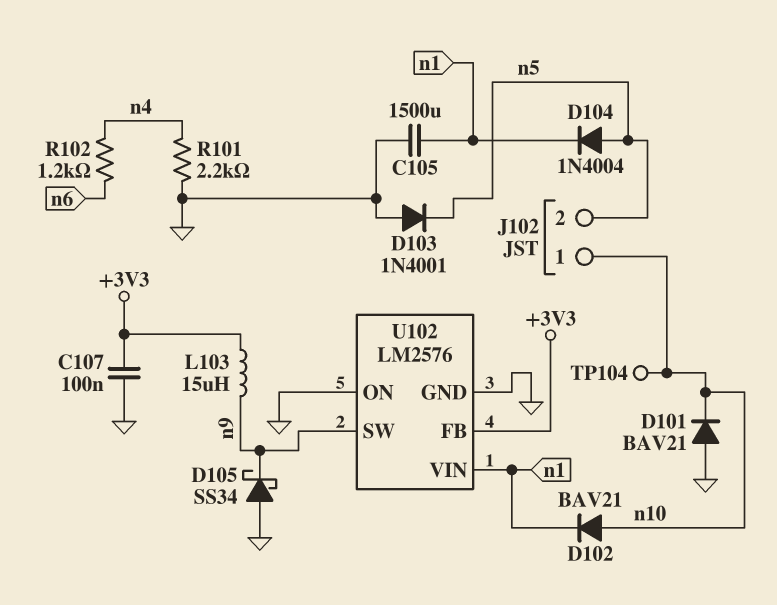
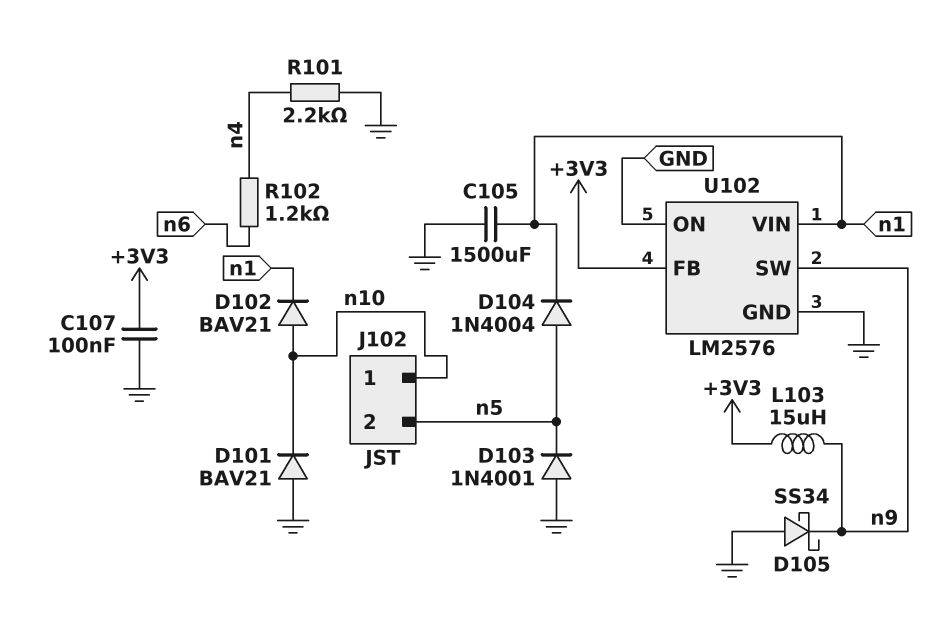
TP104: test point (n10) -> none

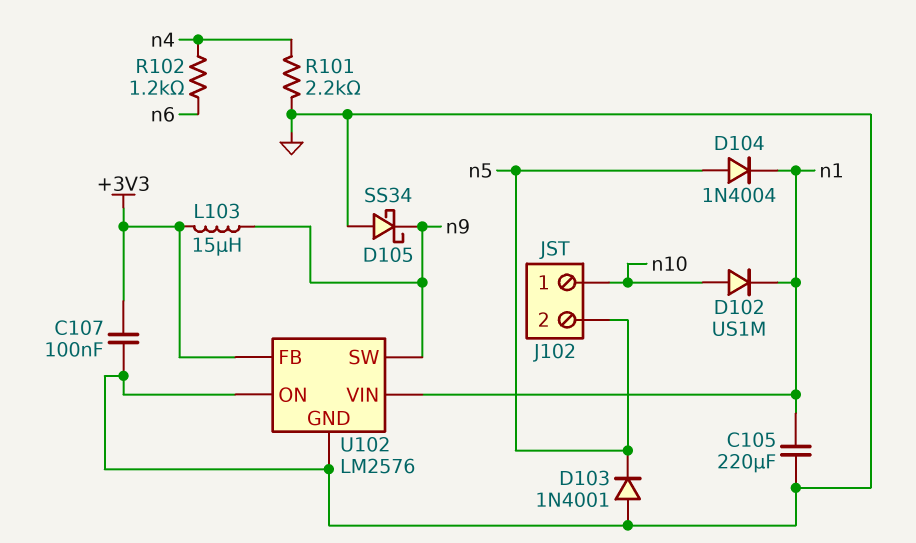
C105: 1500uF (GND, n1) -> 220uF (GND, n1)
D101: diode BAV21 (A GND, K n10) -> none
D102: diode BAV21 (A n10, K n1) -> diode US1M (A n10, K n1)

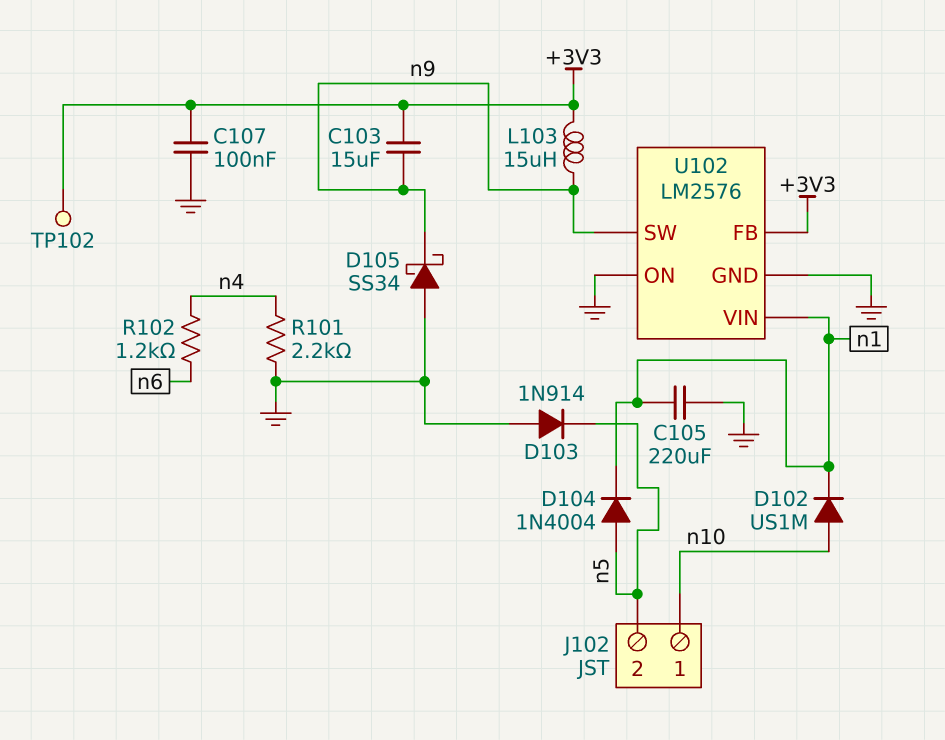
C103: none -> 15uF (+3V3, n9)
D103: diode 1N4001 (A GND, K n5) -> diode 1N914 (A GND, K n5)
TP102: none -> test point (+3V3)

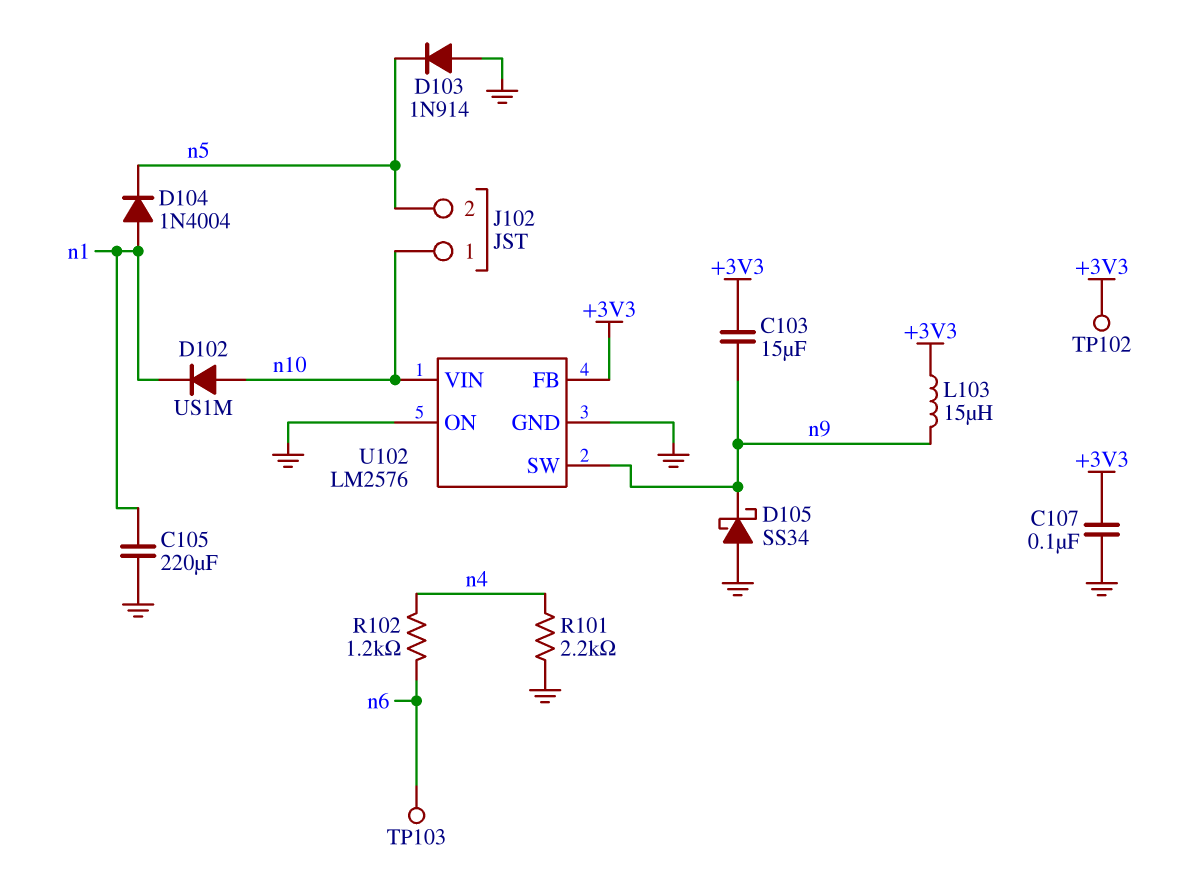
D104: diode 1N4004 (A n5, K n1) -> diode 1N4004 (A n1, K n5)
TP103: none -> test point (n6)
U102 pin VIN: n1 -> n10

